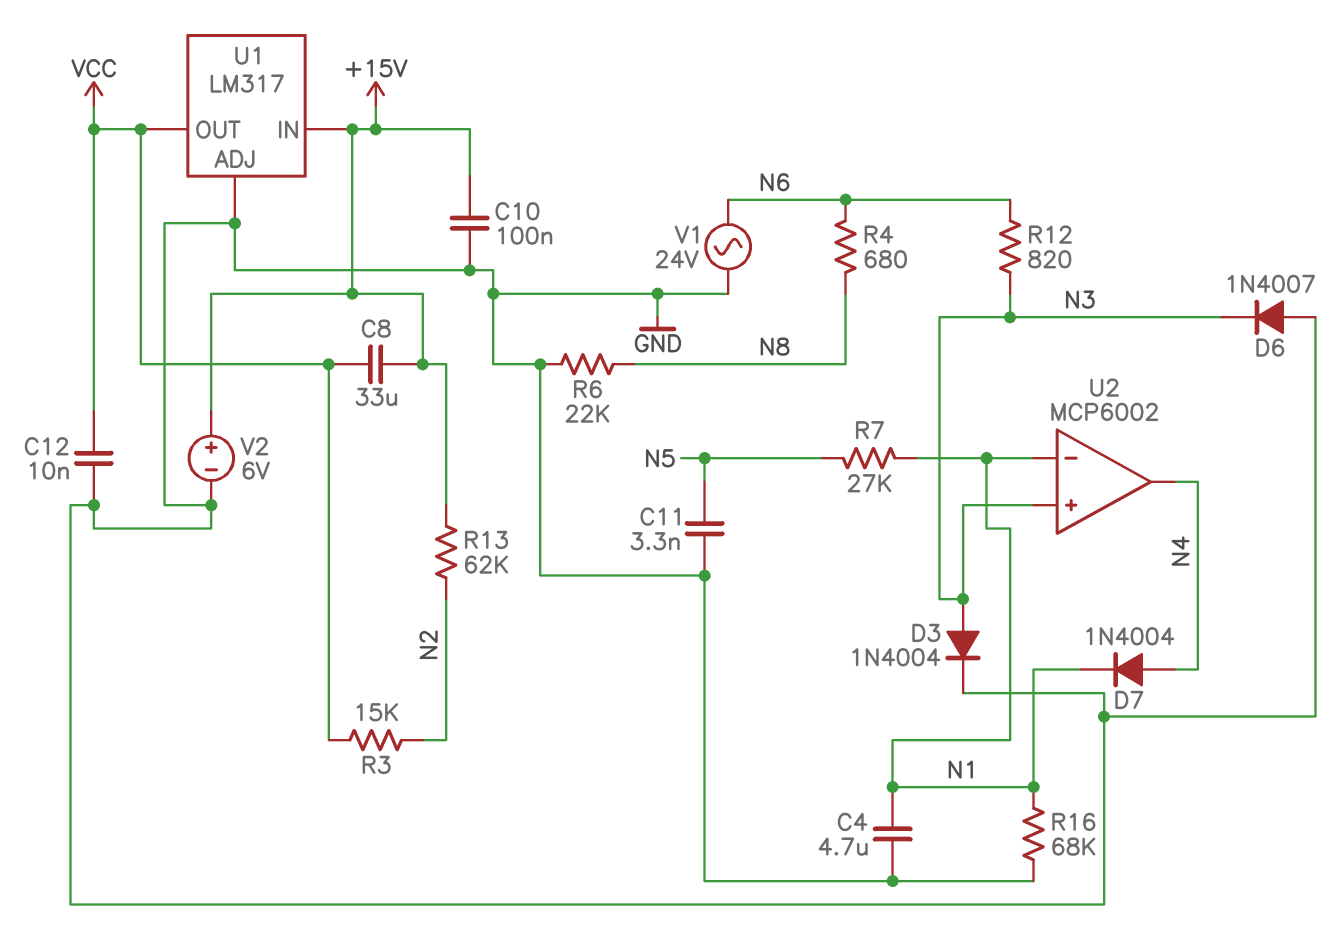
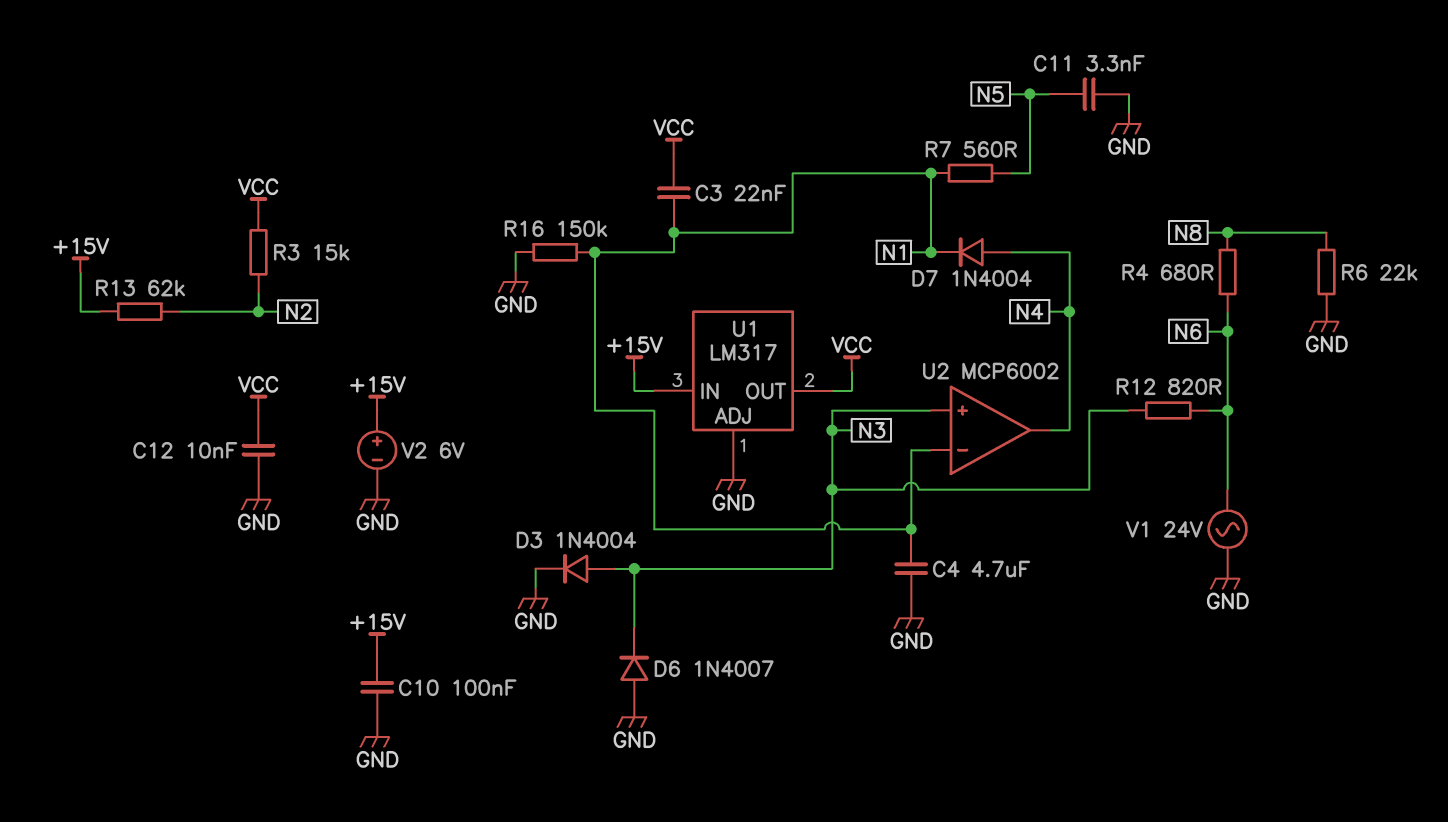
C3: none -> 22nF (N1, VCC)
C8: 33uF (+15V, VCC) -> none
R7: 27k (N1, N5) -> 560 (N1, N5)
R16: 68k (GND, N1) -> 150k (GND, N1)

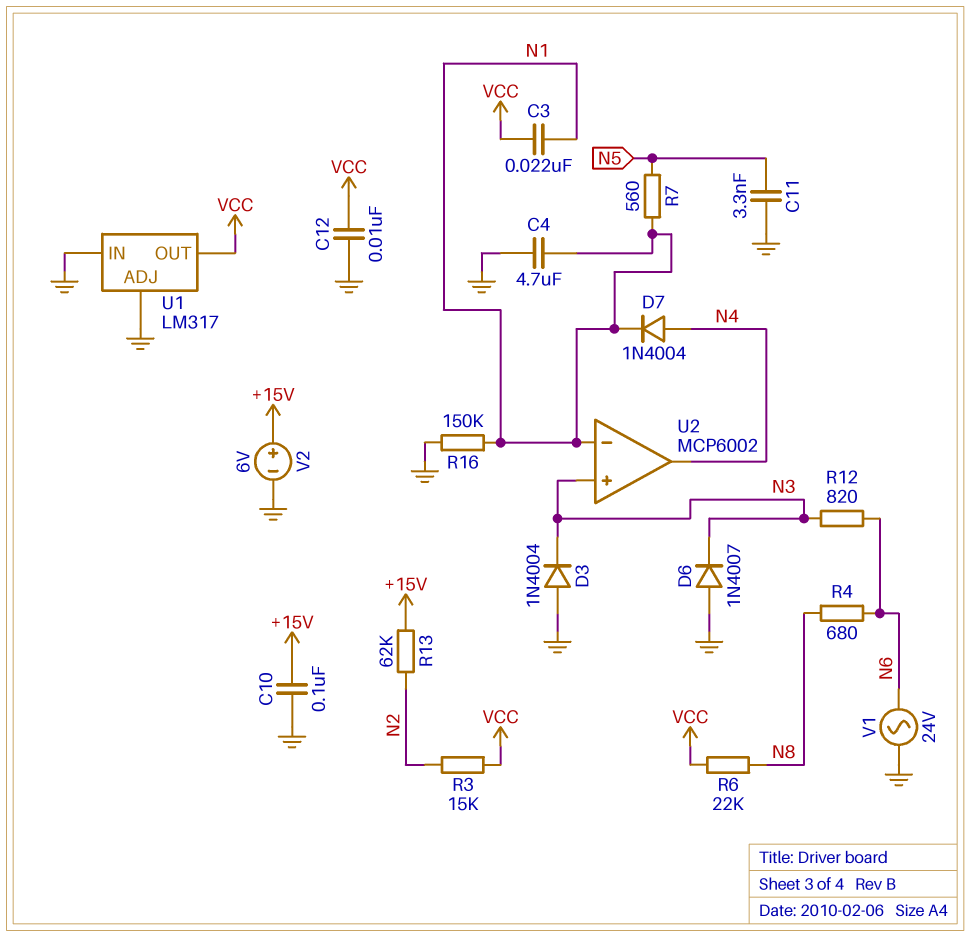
D3: diode 1N4004 (A N3, K GND) -> diode 1N4004 (A GND, K N3)
R6: 22k (GND, N8) -> 22k (N8, VCC)
U1 pin IN: +15V -> GND

